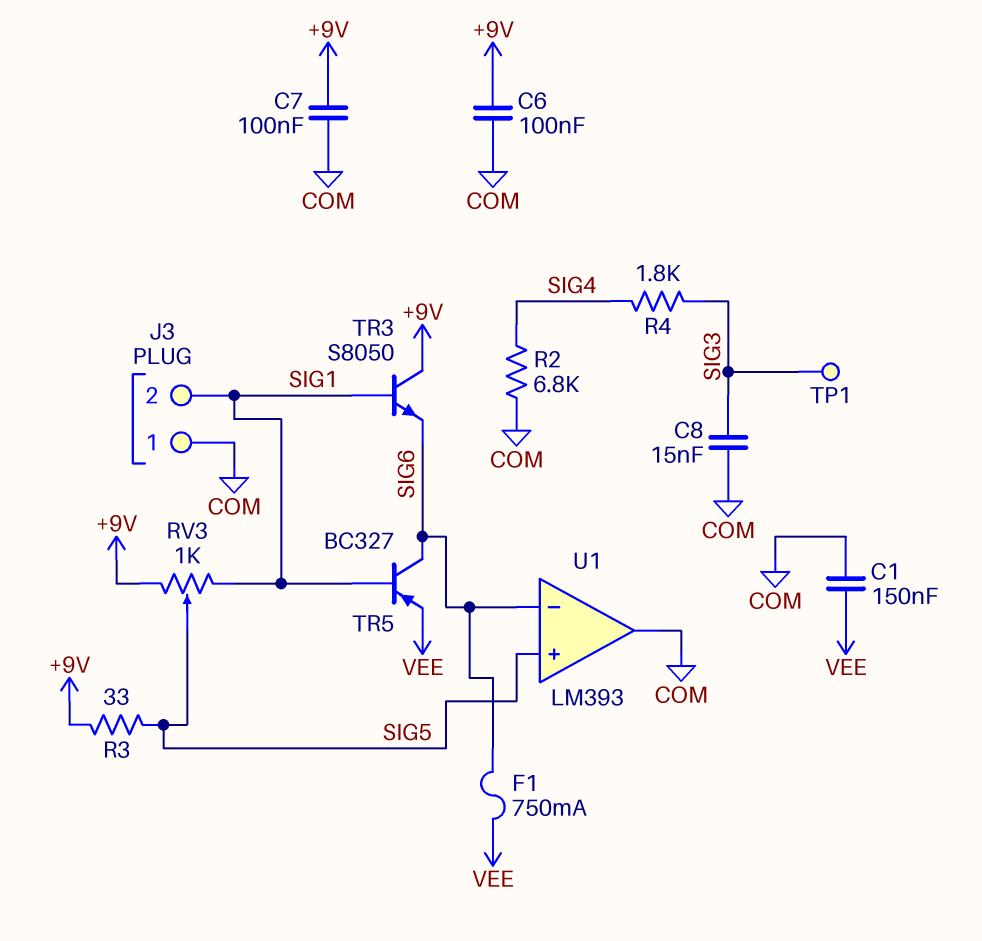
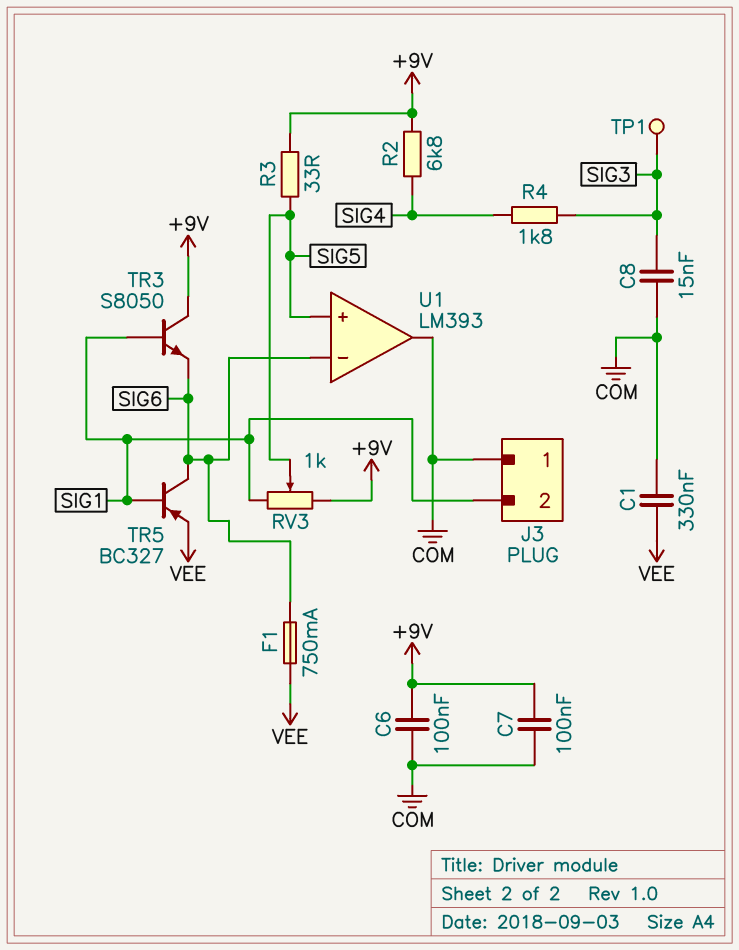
C1: 150nF (COM, VEE) -> 330nF (COM, VEE)
R2: 6.8k (COM, SIG4) -> 6.8k (+9V, SIG4)

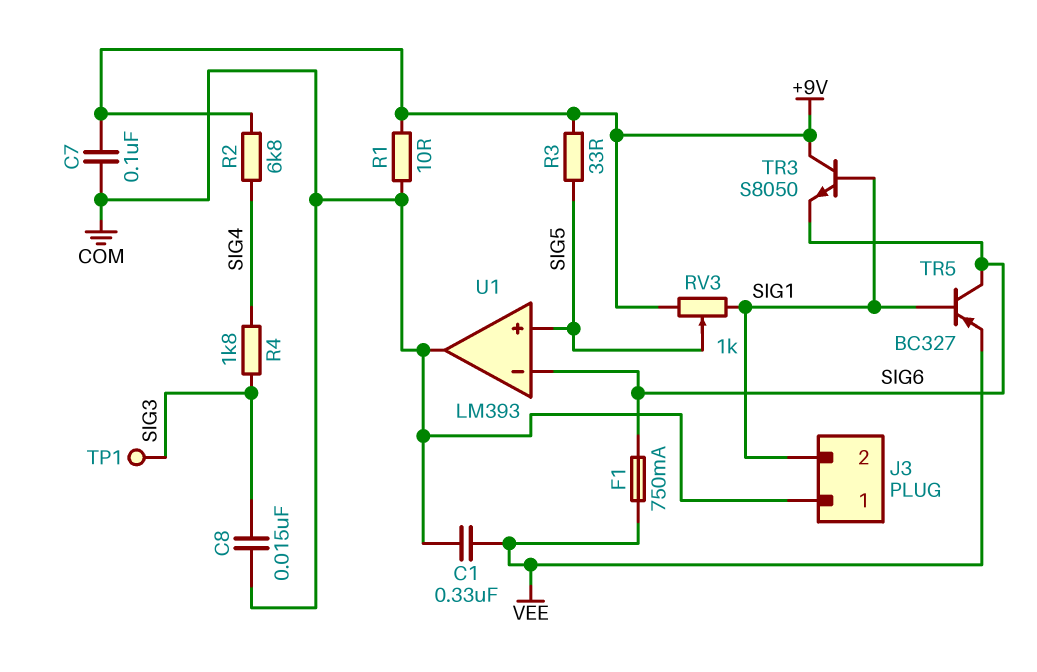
C6: 100nF (+9V, COM) -> none
R1: none -> 10 (+9V, COM)

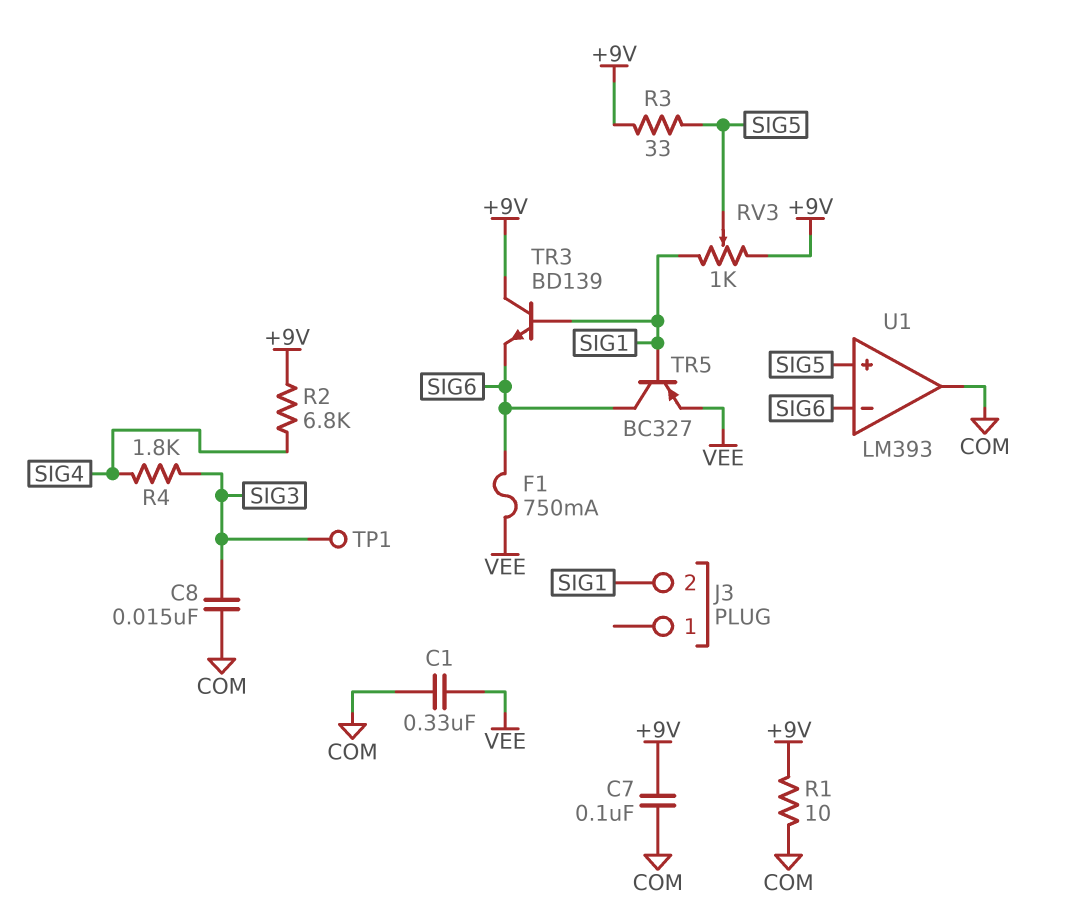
J3 pin 1: COM -> none
TR3: NPN S8050 (B SIG1, C +9V, E SIG6) -> NPN BD139 (B SIG1, C +9V, E SIG6)

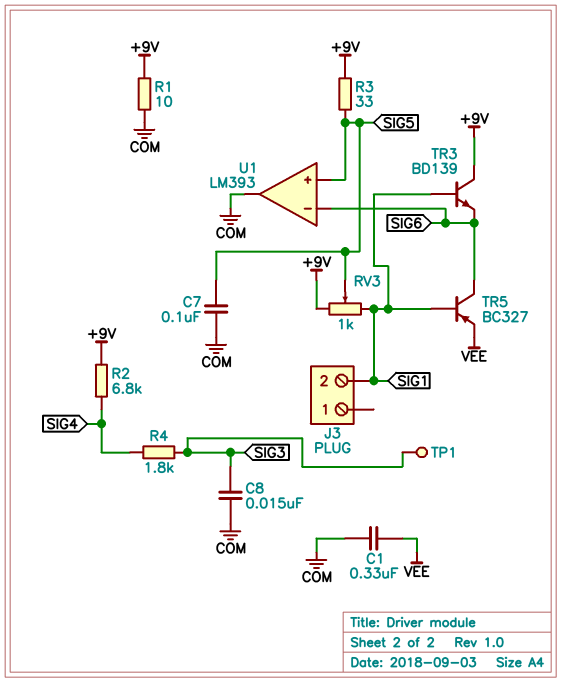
C7: 100nF (+9V, COM) -> 100nF (COM, SIG5)
F1: 750mA (SIG6, VEE) -> none

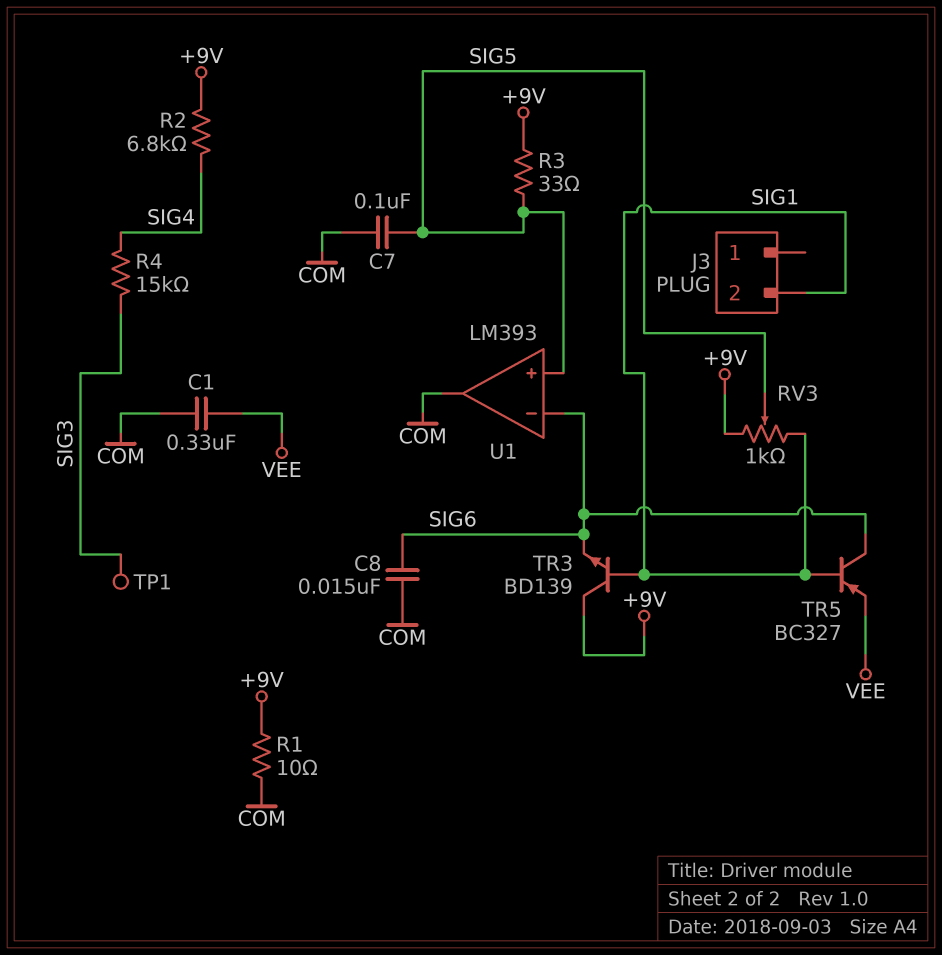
C8: 15nF (COM, SIG3) -> 15nF (COM, SIG6)
R4: 1.8k (SIG3, SIG4) -> 15k (SIG3, SIG4)

